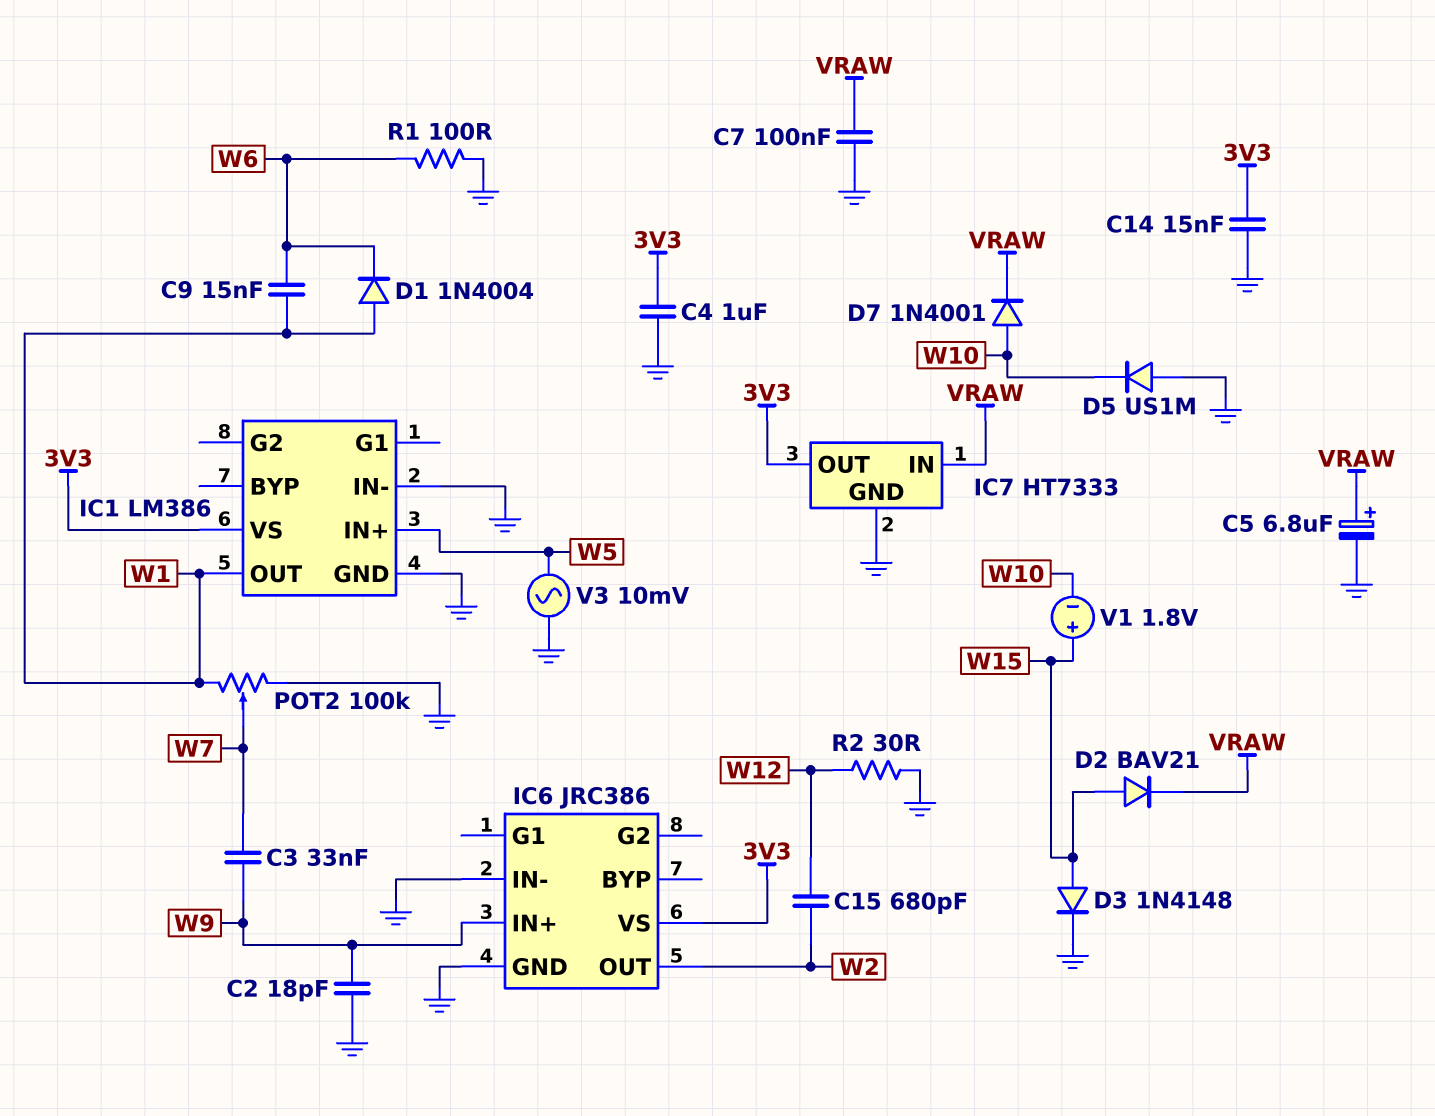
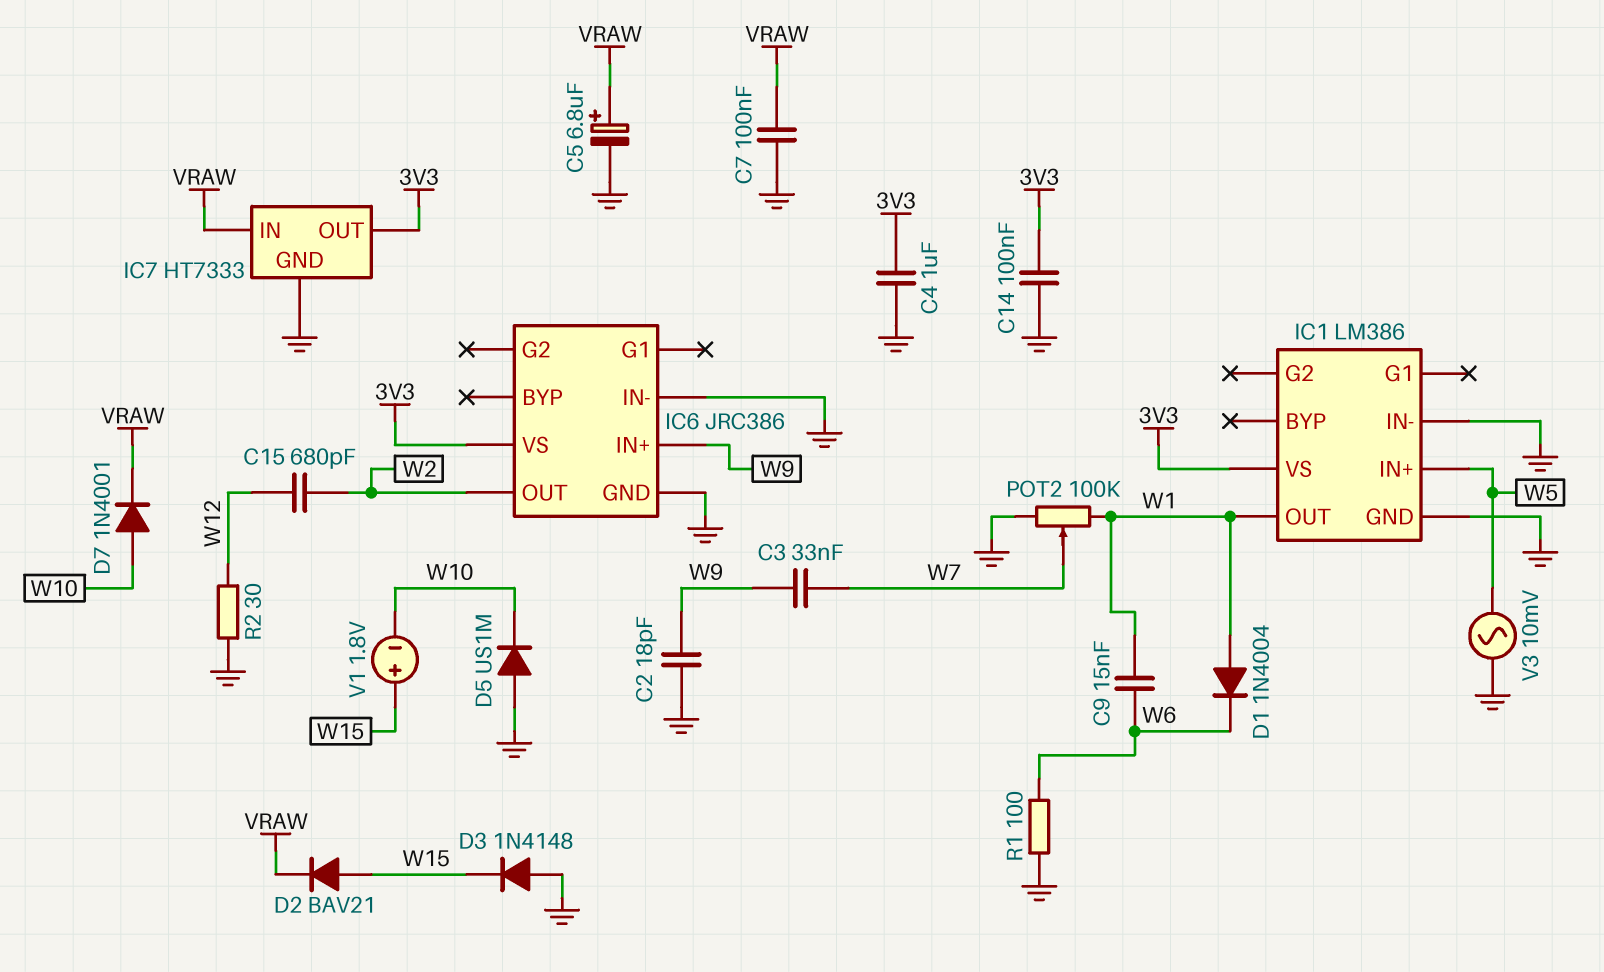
C14: 15nF (3V3, GND) -> 100nF (3V3, GND)
D3: diode 1N4148 (A W15, K GND) -> diode 1N4148 (A GND, K W15)

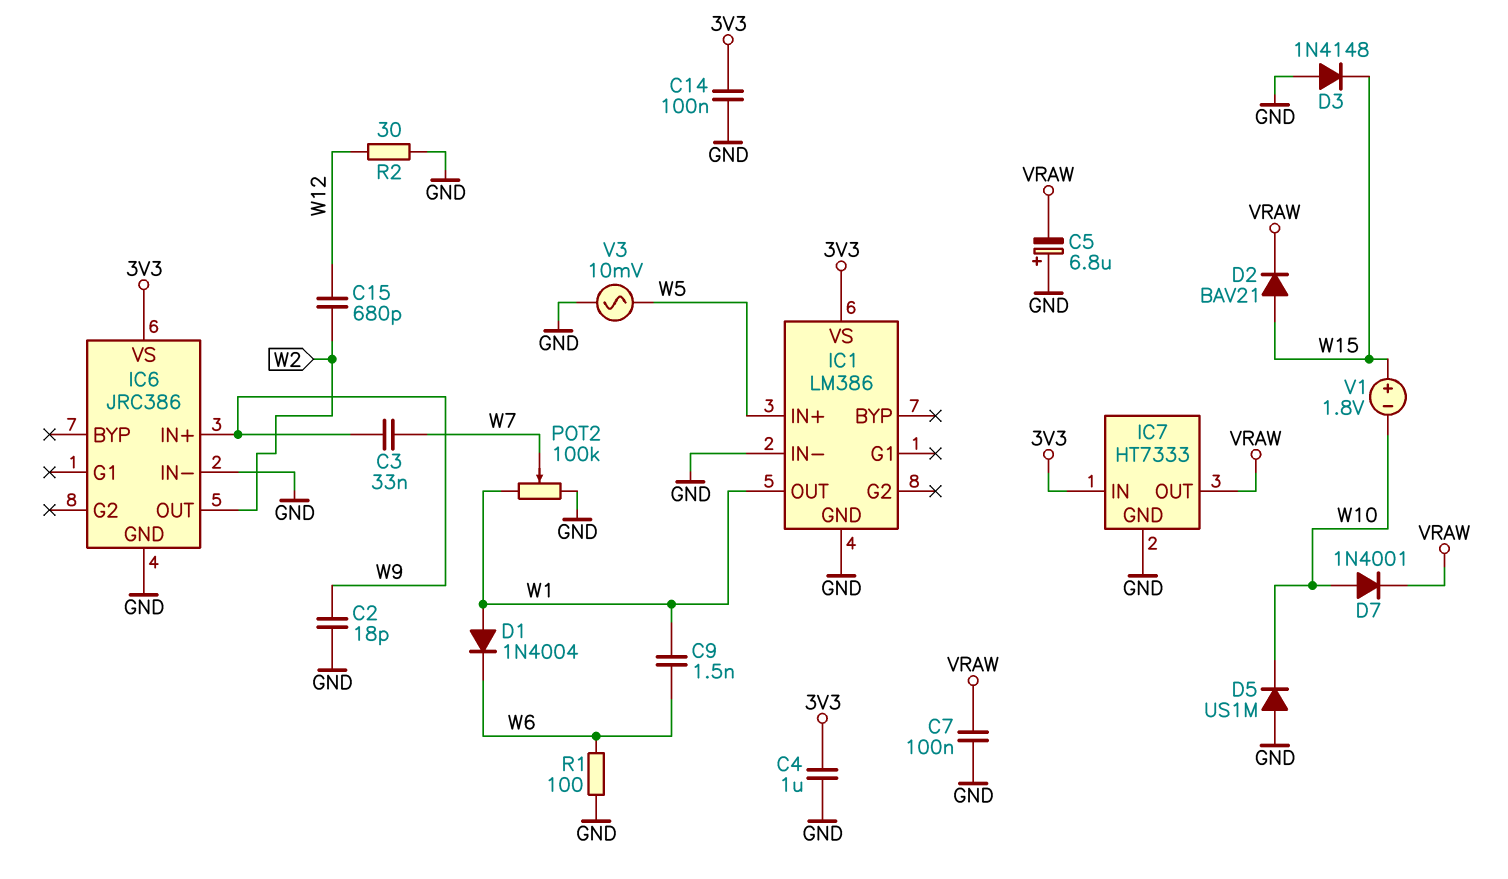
C5: 6.8uF (plus VRAW, minus GND) -> 6.8uF (plus GND, minus VRAW)
C9: 15nF (W1, W6) -> 1.5nF (W1, W6)
IC7 pin IN: VRAW -> 3V3
IC7 pin OUT: 3V3 -> VRAW

